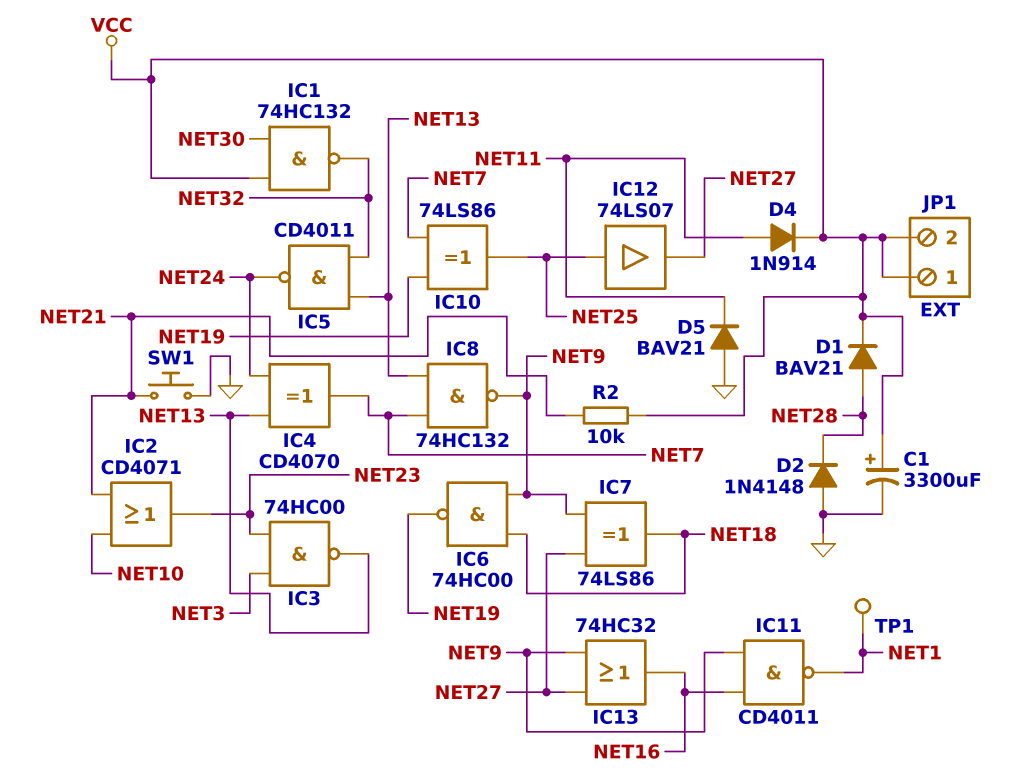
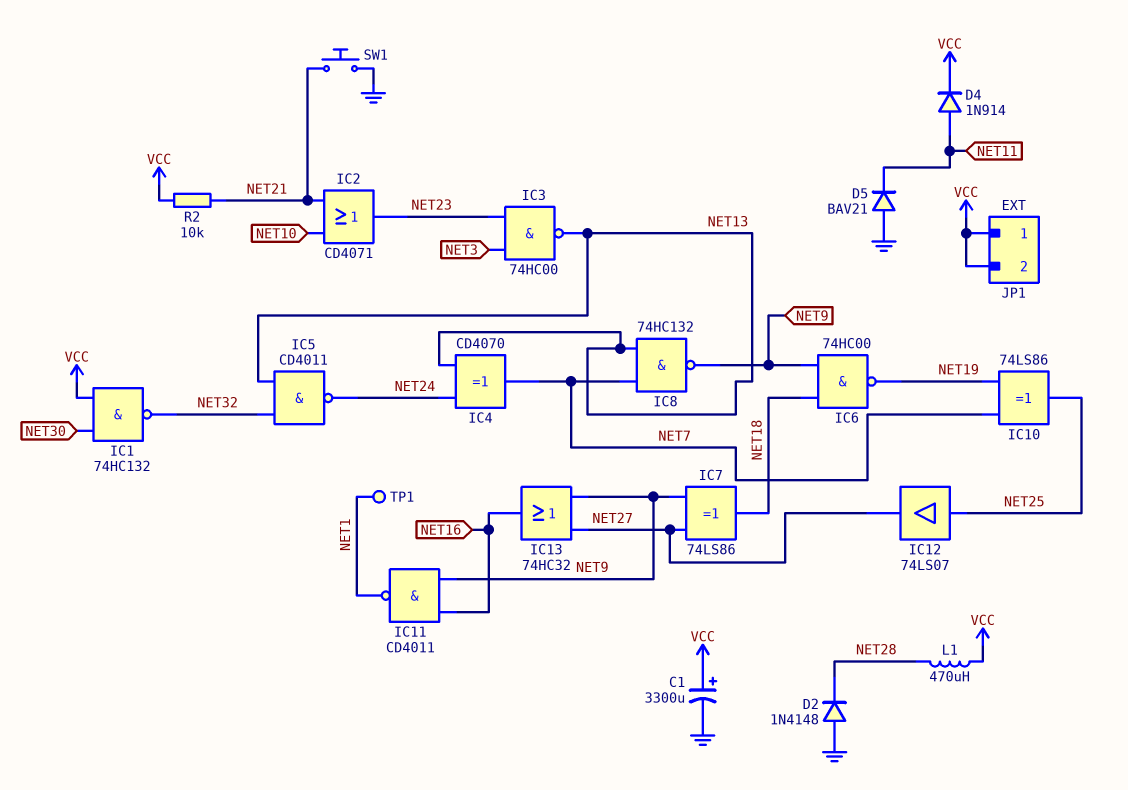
D1: diode BAV21 (A NET28, K VCC) -> none
L1: none -> 470uH (NET28, VCC)

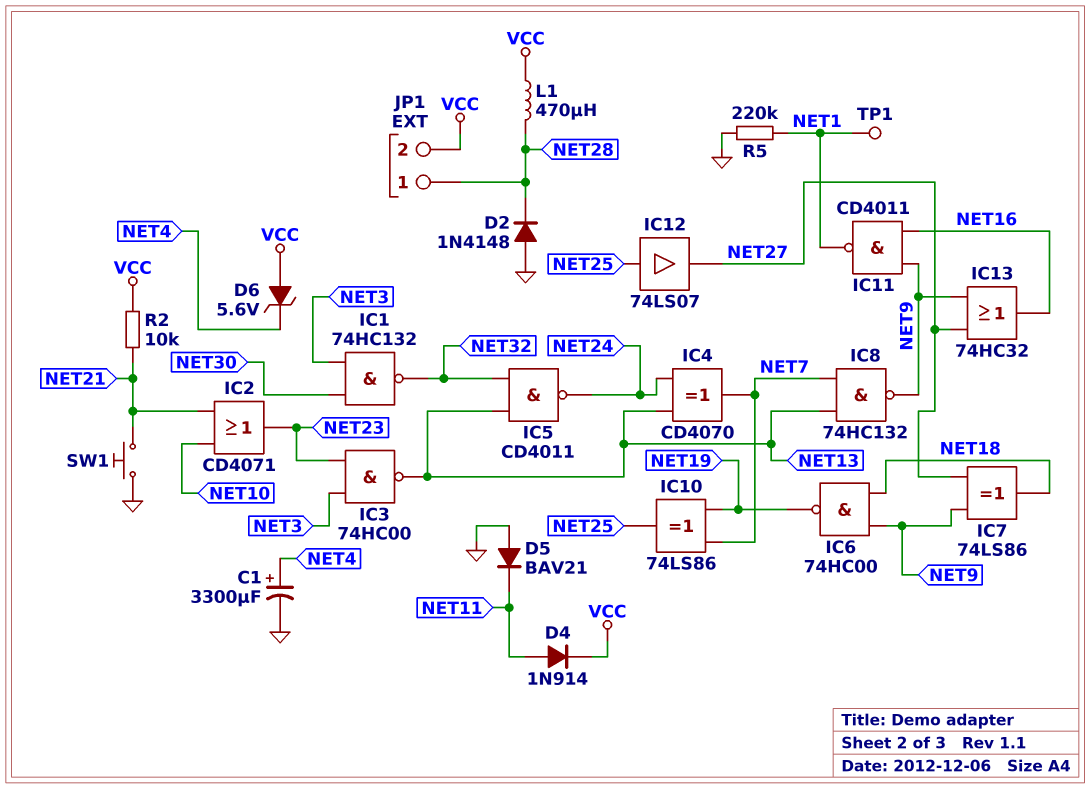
C1: 3300uF (plus VCC, minus GND) -> 3300uF (plus NET4, minus GND)
D6: none -> zener 5.6V (A VCC, K NET4)
IC1: NAND 74HC132 (in NET30, in VCC, out NET32) -> NAND 74HC132 (in NET3, in NET30, out NET32)
JP1 pin 1: VCC -> NET28
R5: none -> 220k (GND, NET1)

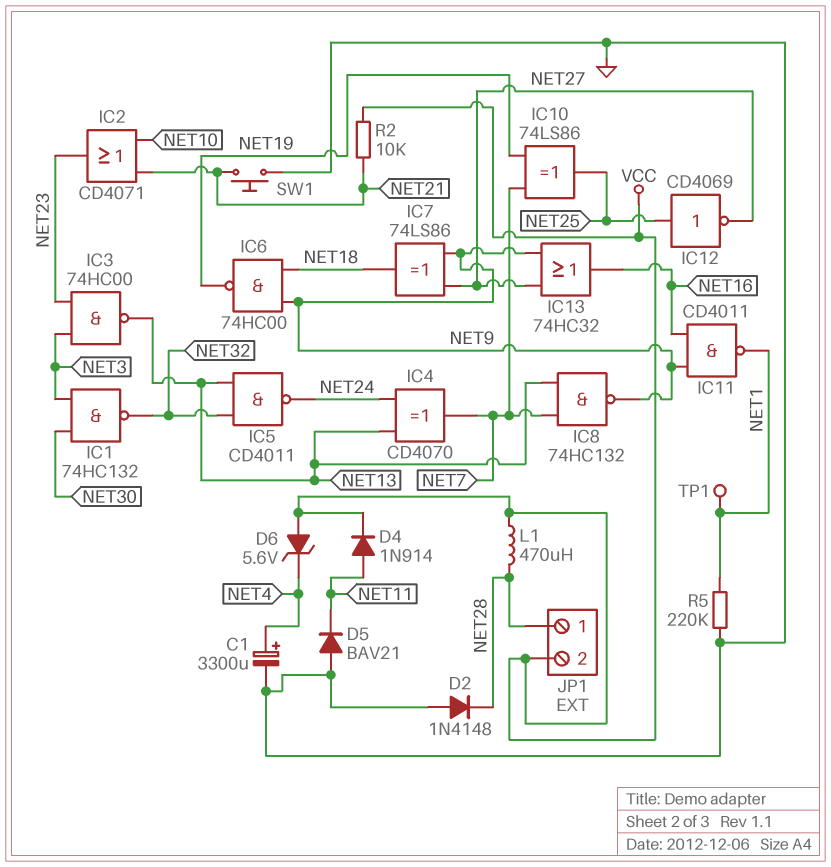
IC12: buffer 74LS07 (in NET25, out NET27) -> NOT CD4069 (in NET25, out NET27)

